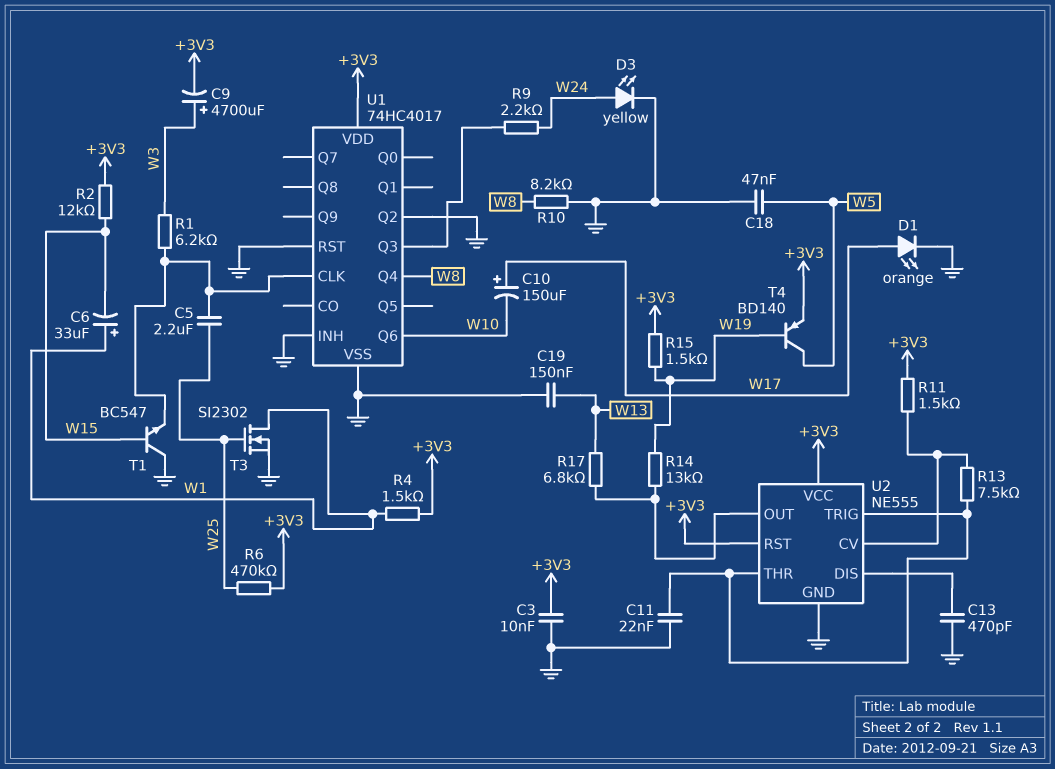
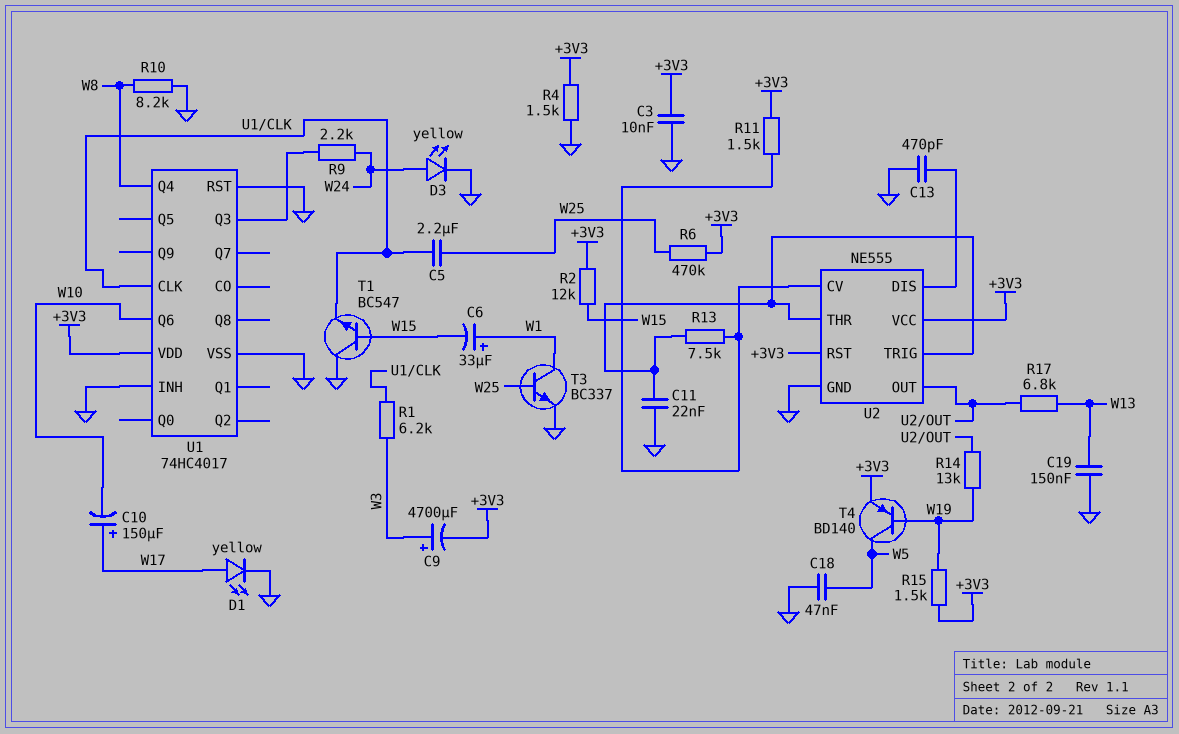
D1: LED orange (A W17, K GND) -> LED yellow (A W17, K GND)
R4: 1.5k (+3V3, W1) -> 1.5k (+3V3, GND)
T3: NMOS SI2302 (G W25, D W1, S GND) -> NPN BC337 (B W25, C W1, E GND)
U1 pin Q2: GND -> none

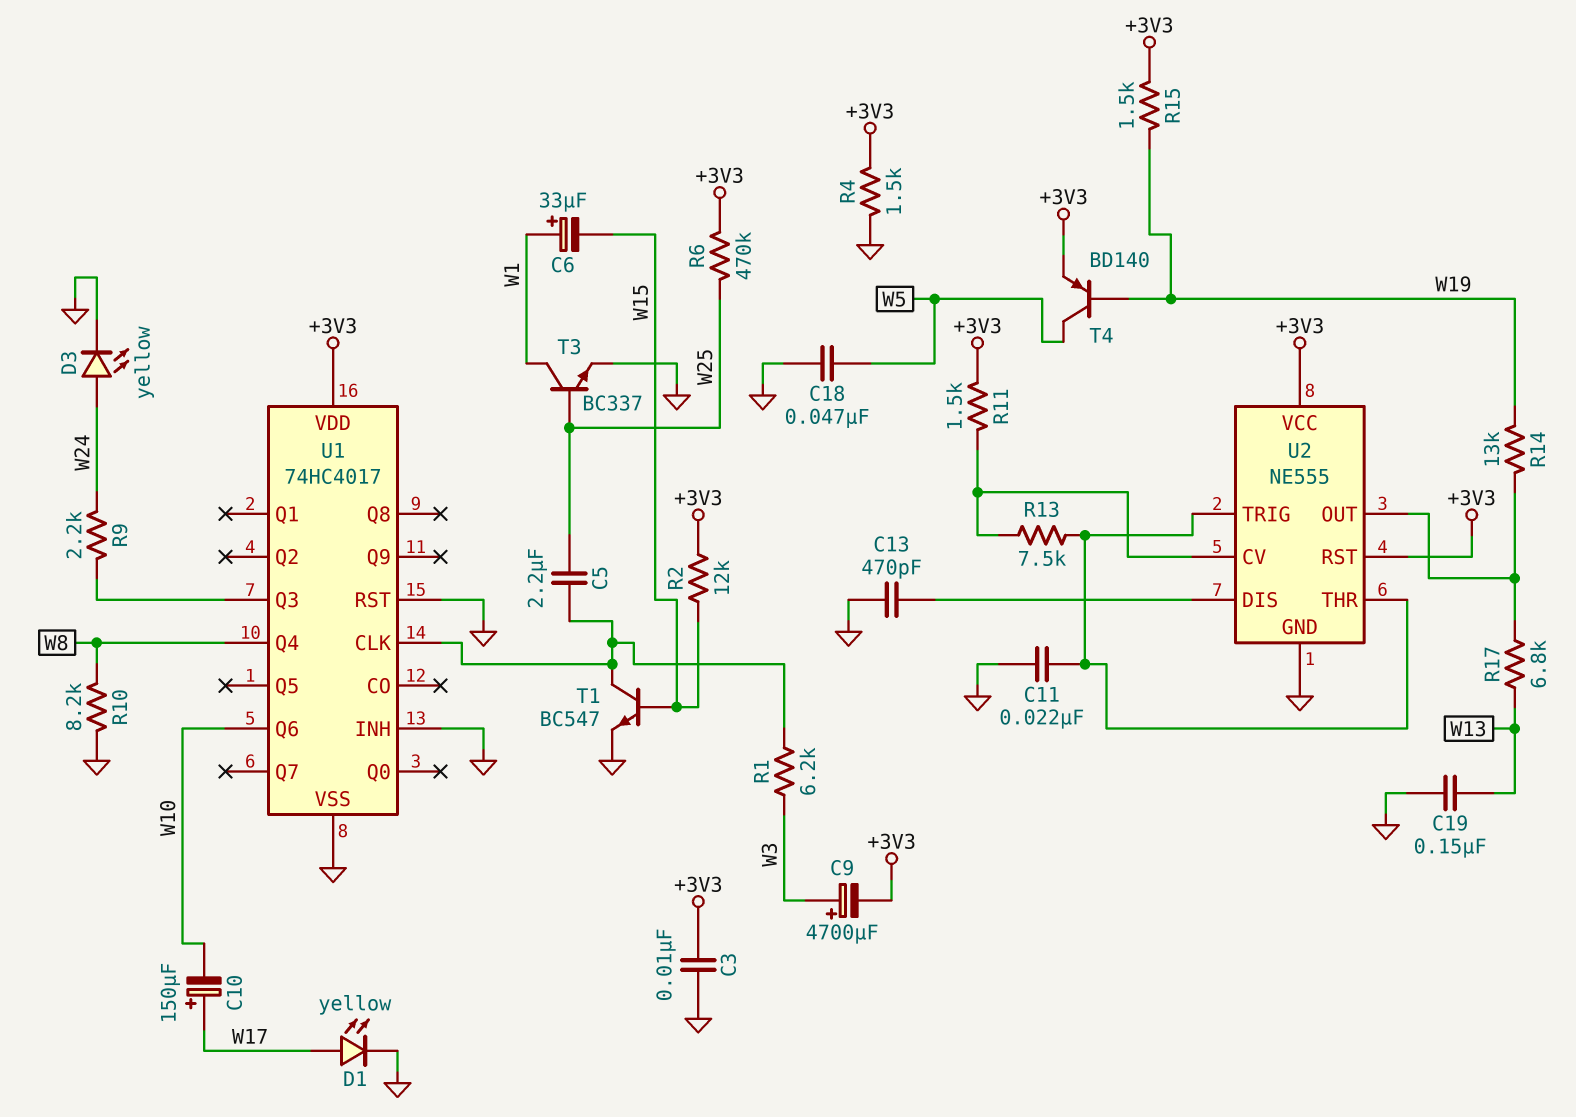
T1: NPN BC547 (B W15, C GND, E U1/CLK) -> NPN BC547 (B W15, C U1/CLK, E GND)

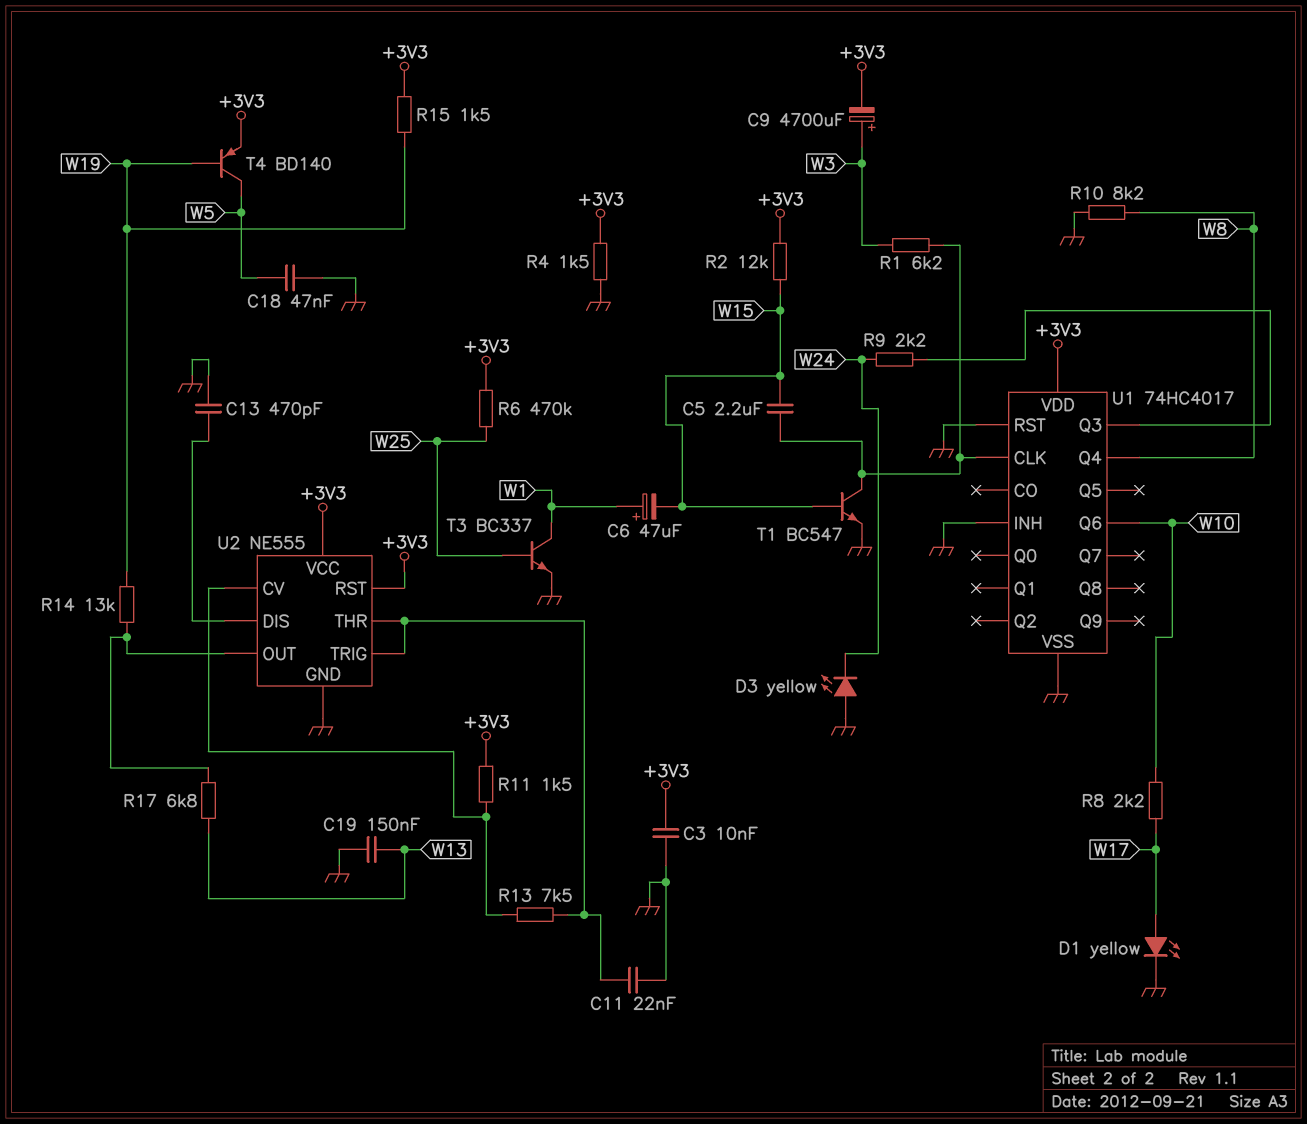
C5: 2.2uF (U1/CLK, W25) -> 2.2uF (U1/CLK, W15)
C6: 33uF (plus W1, minus W15) -> 47uF (plus W1, minus W15)
C10: 150uF (plus W17, minus W10) -> none
D3: LED yellow (A W24, K GND) -> LED yellow (A GND, K W24)
R8: none -> 2.2k (W10, W17)

